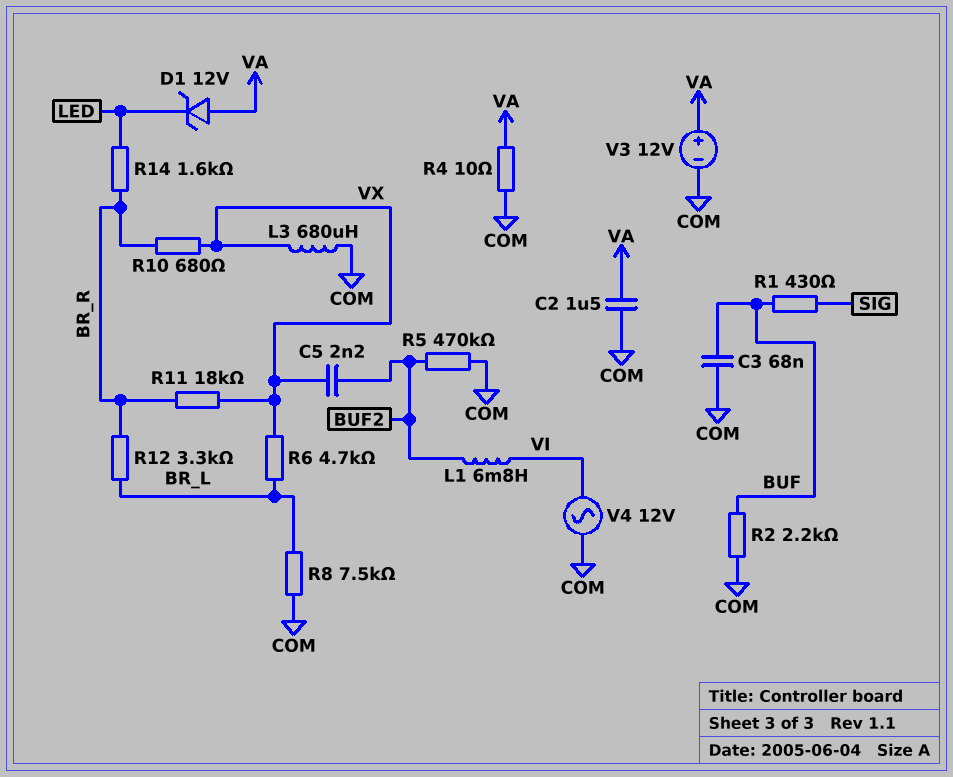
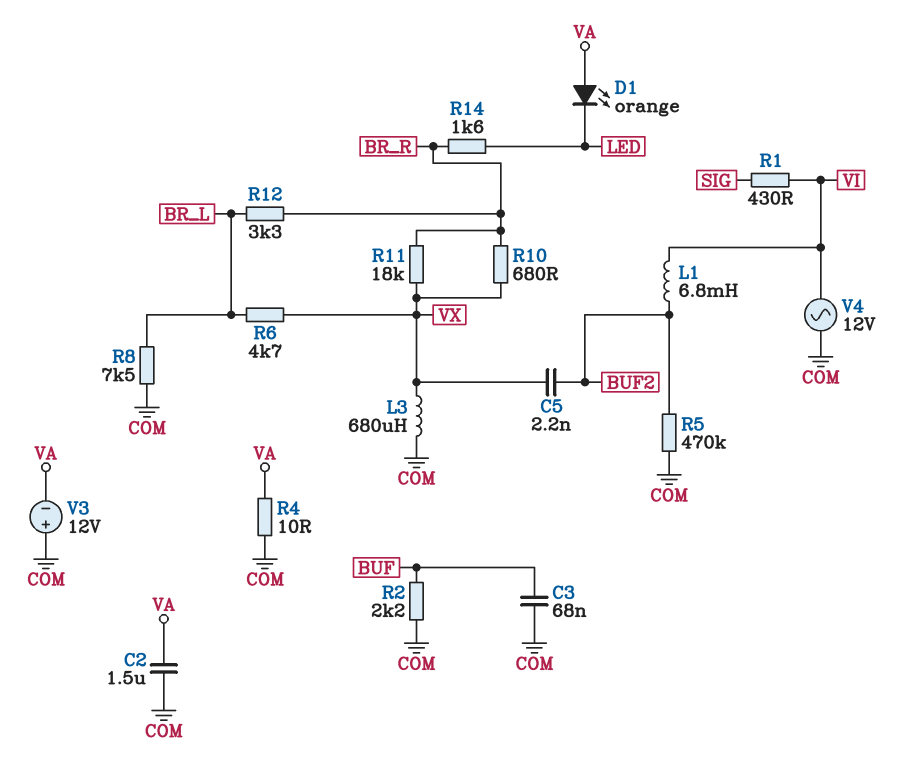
D1: zener 12V (A VA, K LED) -> LED orange (A VA, K LED)
R1: 430 (BUF, SIG) -> 430 (SIG, VI)
V3: 12V (plus VA, minus COM) -> 12V (plus COM, minus VA)

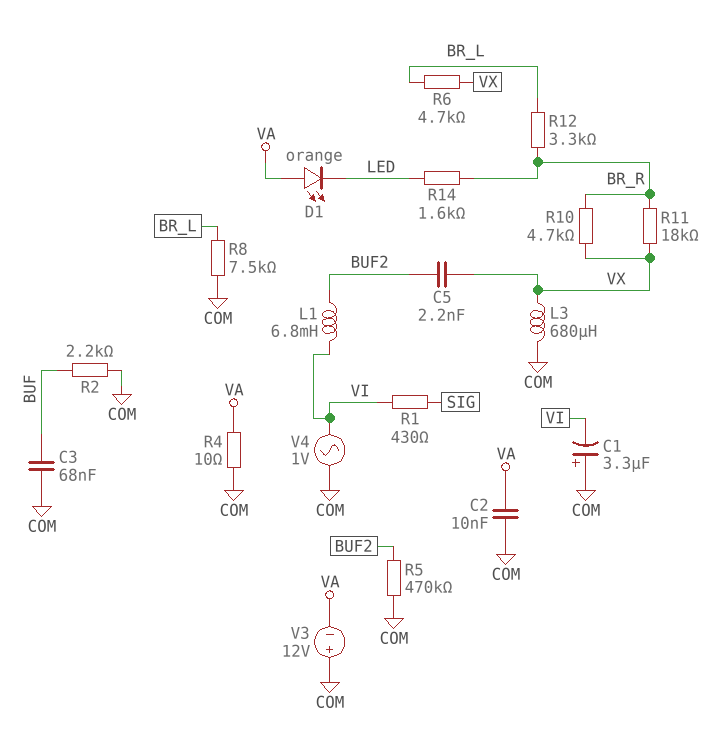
C1: none -> 3.3uF (plus COM, minus VI)
C2: 1.5uF (COM, VA) -> 10nF (COM, VA)
R10: 680 (BR_R, VX) -> 4.7k (BR_R, VX)
V4: AC 12V (COM, VI) -> AC 1V (COM, VI)

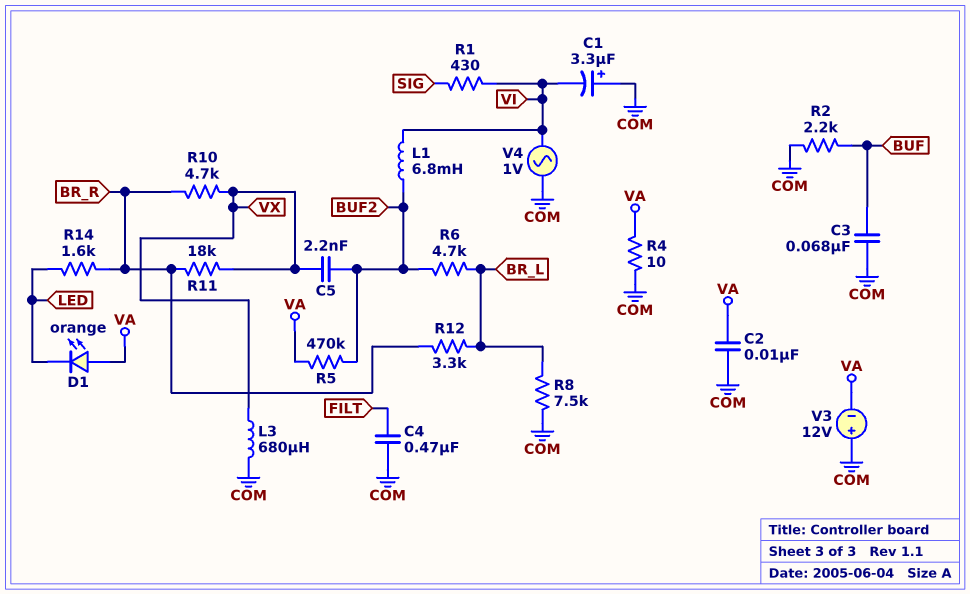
C4: none -> 470nF (COM, FILT)
R5: 470k (BUF2, COM) -> 470k (BUF2, VA)
R6: 4.7k (BR_L, VX) -> 4.7k (BR_L, BUF2)

